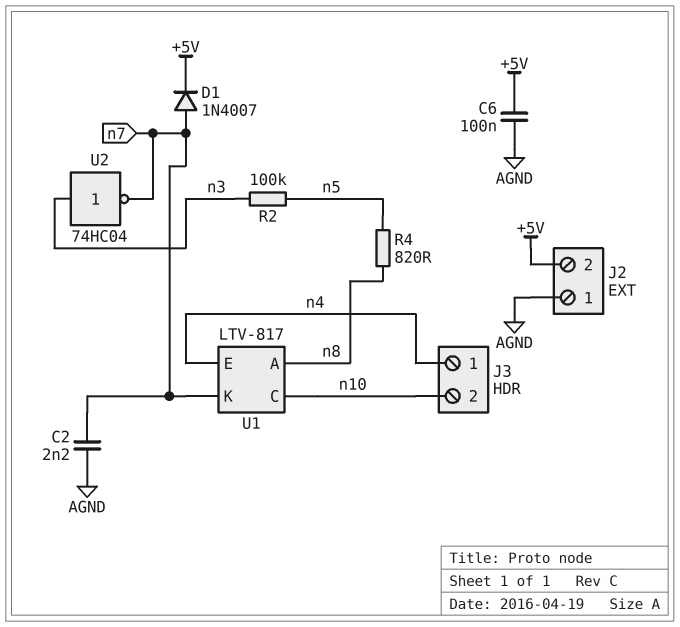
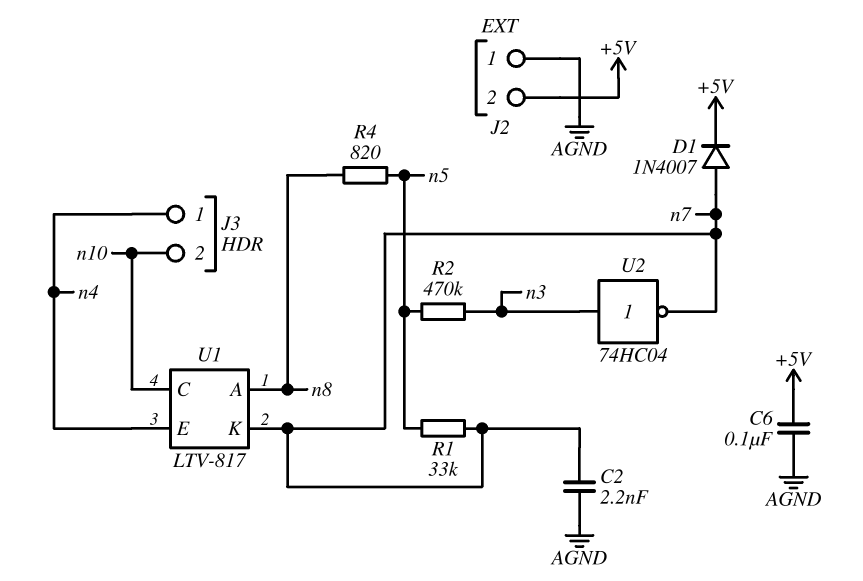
R1: none -> 33k (n5, n7)
R2: 100k (n3, n5) -> 470k (n3, n5)

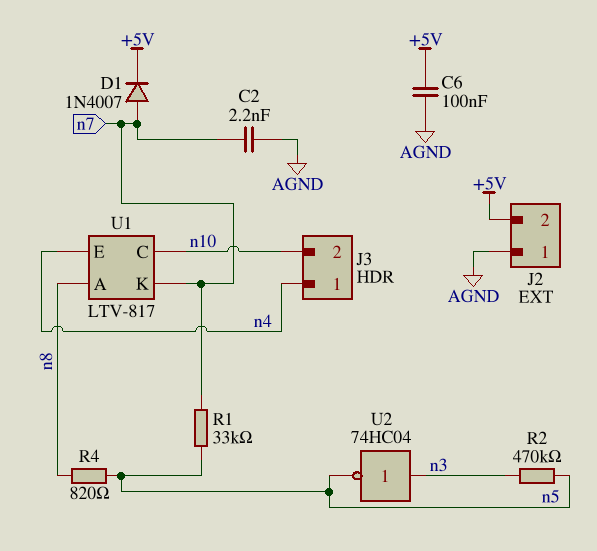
U2: NOT 74HC04 (in n3, out n7) -> NOT 74HC04 (in n3, out n5)

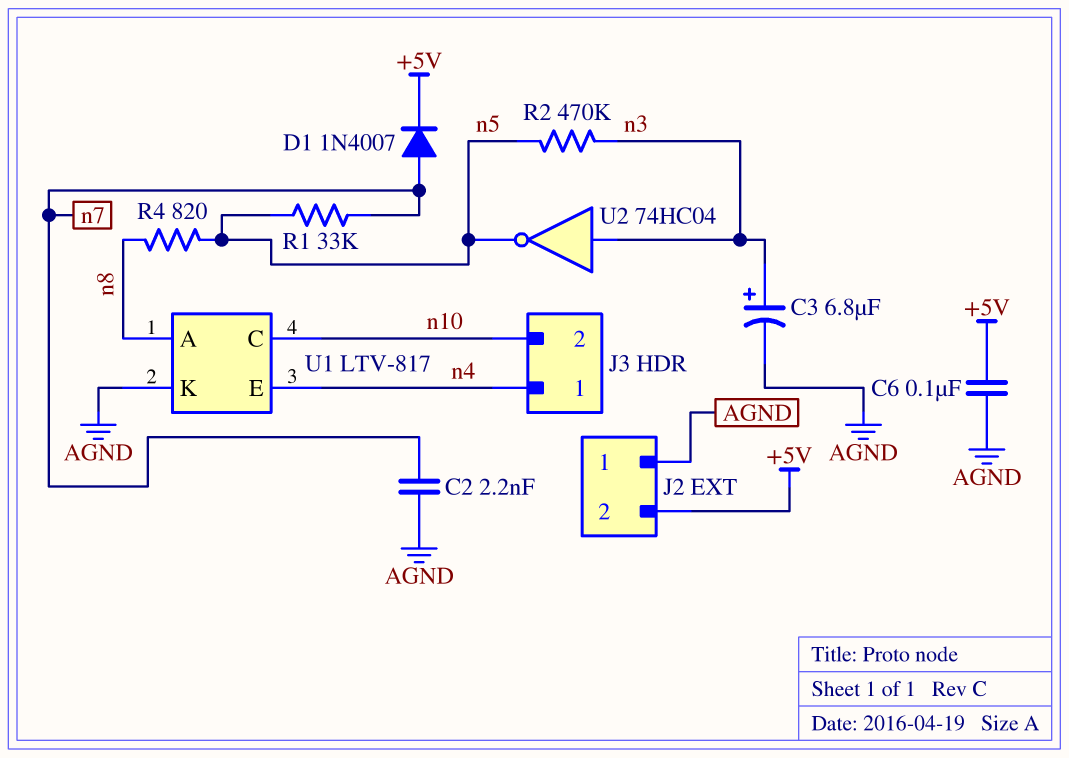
C3: none -> 6.8uF (plus n3, minus AGND)
U1 pin K: n7 -> AGND

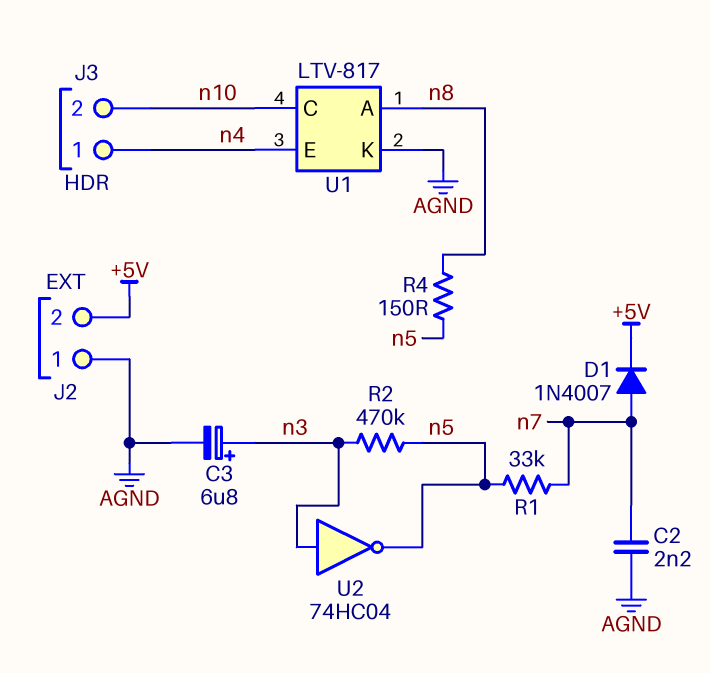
C6: 100nF (+5V, AGND) -> none
R4: 820 (n5, n8) -> 150 (n5, n8)

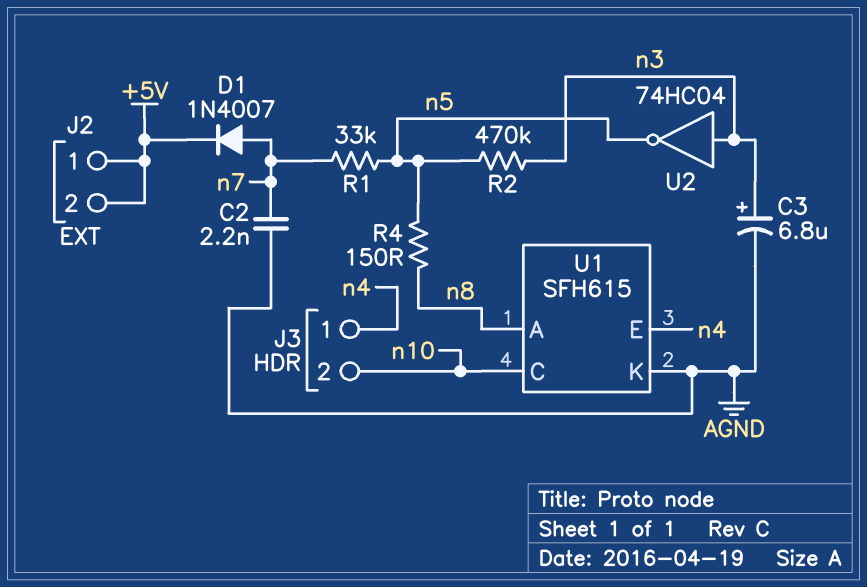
J2 pin 1: AGND -> +5V
U1: LTV-817 -> SFH615

